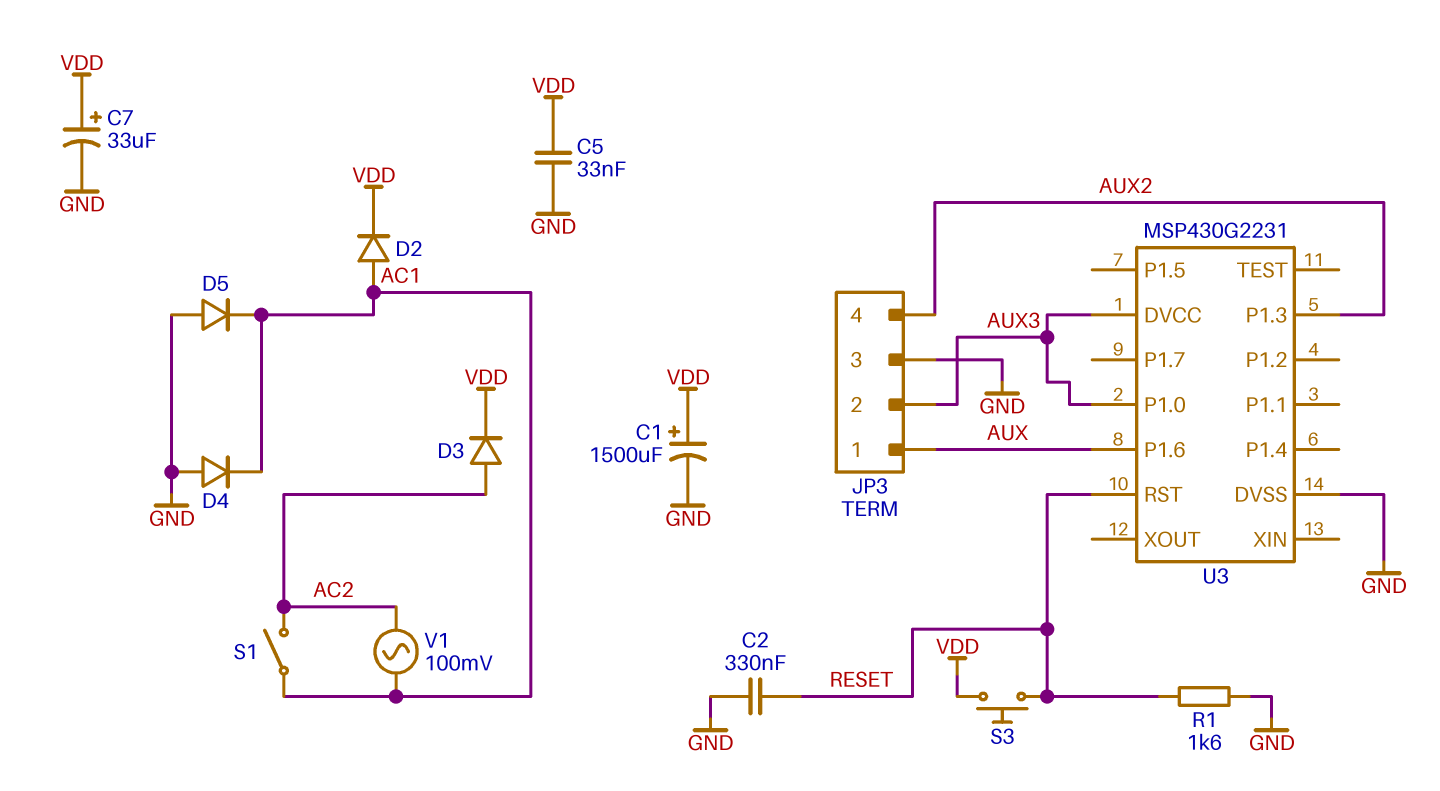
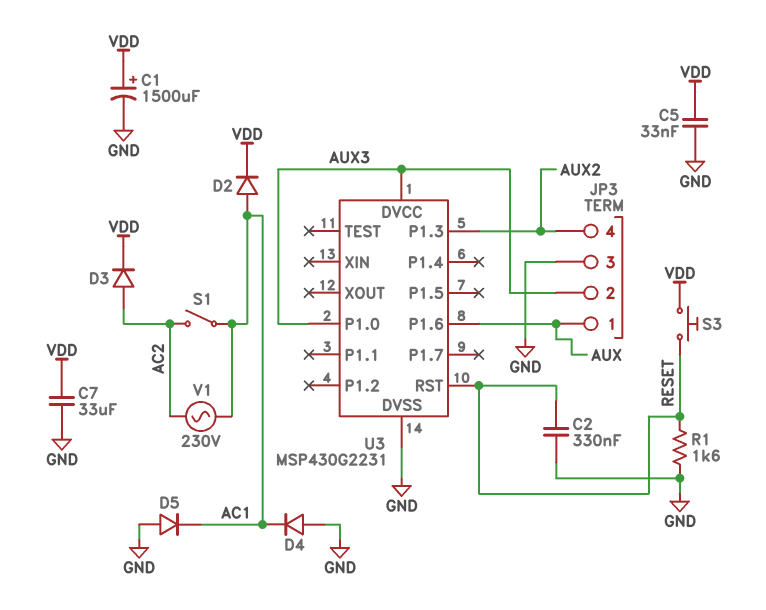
C7: 33uF (plus VDD, minus GND) -> 33uF (GND, VDD)
V1: AC 100mV (AC1, AC2) -> AC 230V (AC1, AC2)

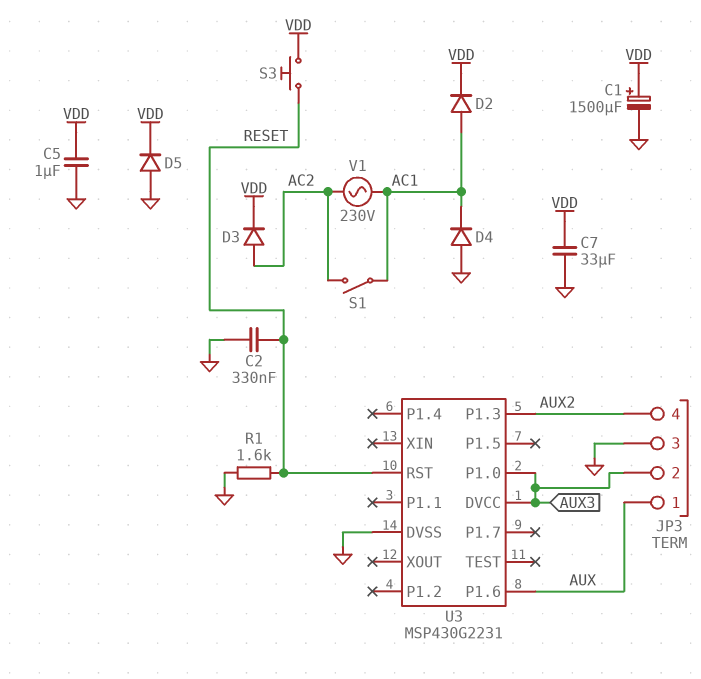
C5: 33nF (GND, VDD) -> 1uF (GND, VDD)
D5: diode (A GND, K AC1) -> diode (A GND, K VDD)

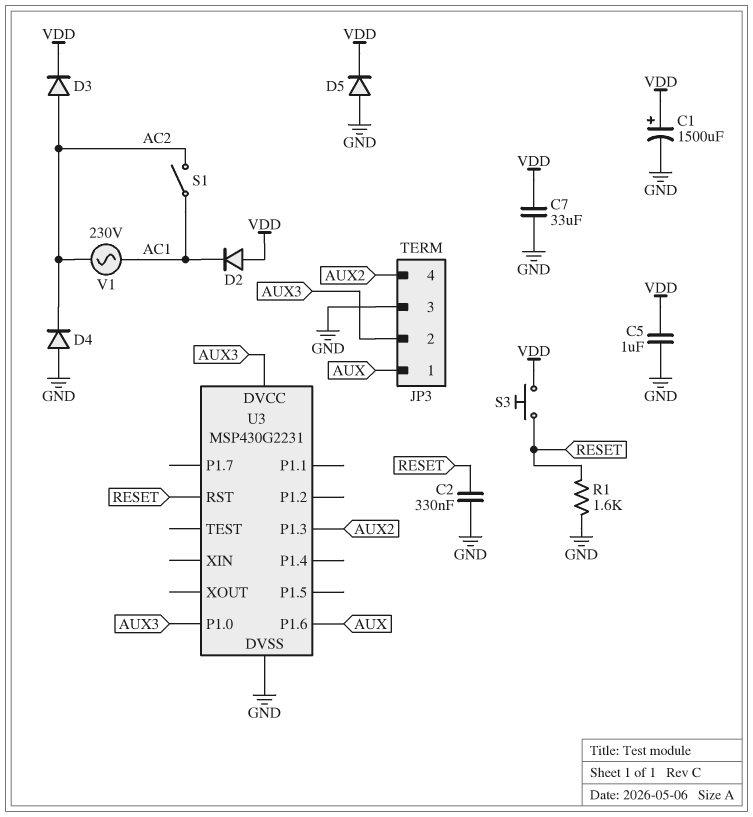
D2: diode (A AC1, K VDD) -> diode (A VDD, K AC1)
D4: diode (A GND, K AC1) -> diode (A GND, K AC2)

